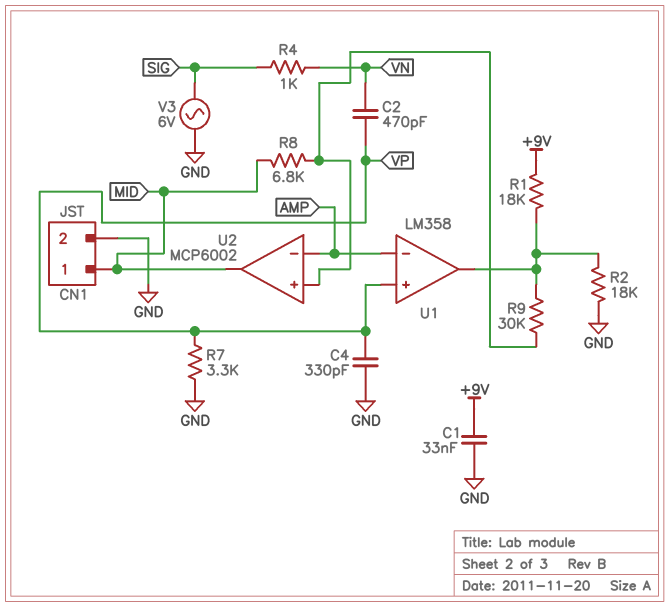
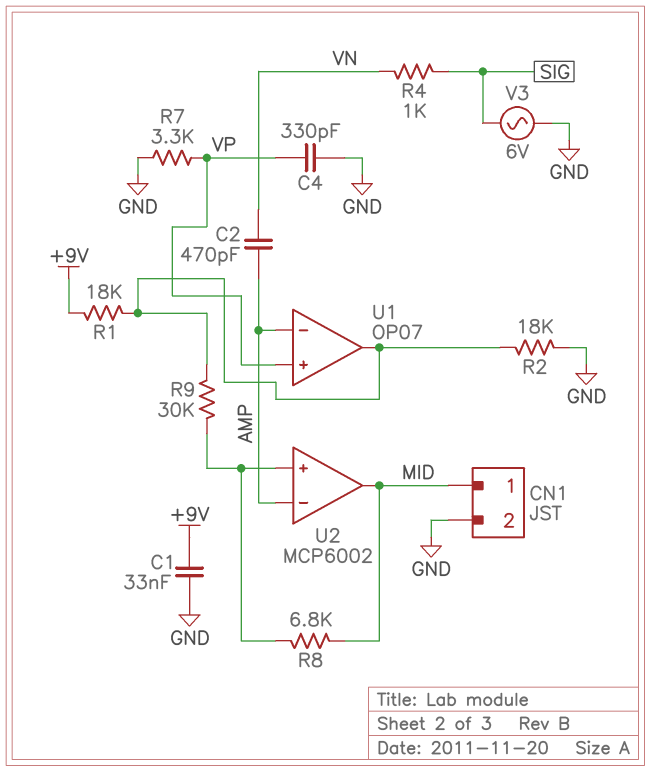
C2: 470pF (VN, VP) -> 470pF (AMP, VN)
U1: LM358 -> OP07

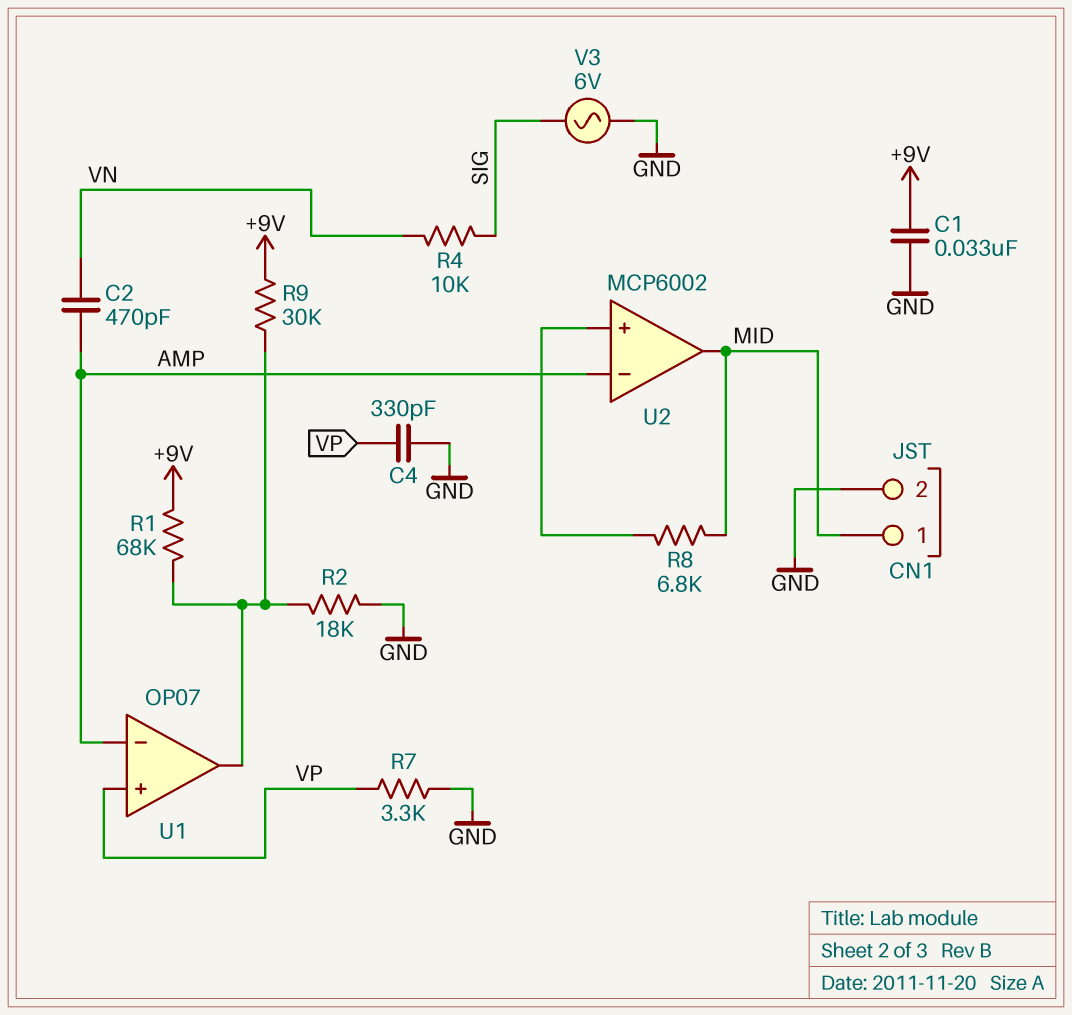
R1: 18k (+9V, U1/out) -> 68k (+9V, U1/out)
R4: 1k (SIG, VN) -> 10k (SIG, VN)
R9: 30k (U1/out, U2/in+) -> 30k (+9V, U1/out)

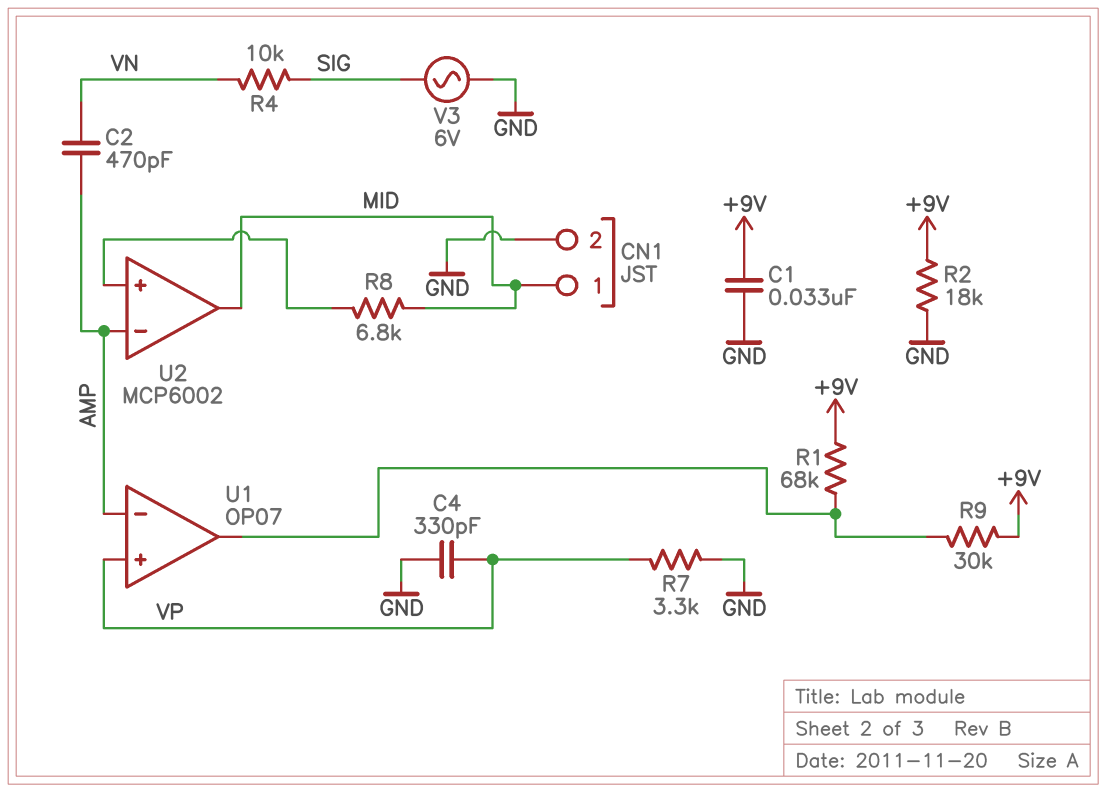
R2: 18k (GND, U1/out) -> 18k (+9V, GND)

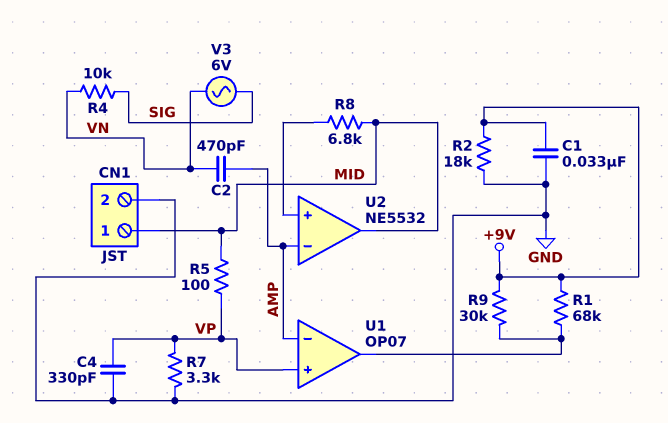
R5: none -> 100 (MID, VP)
U2: MCP6002 -> NE5532
V3: AC 6V (GND, SIG) -> AC 6V (SIG, VN)

